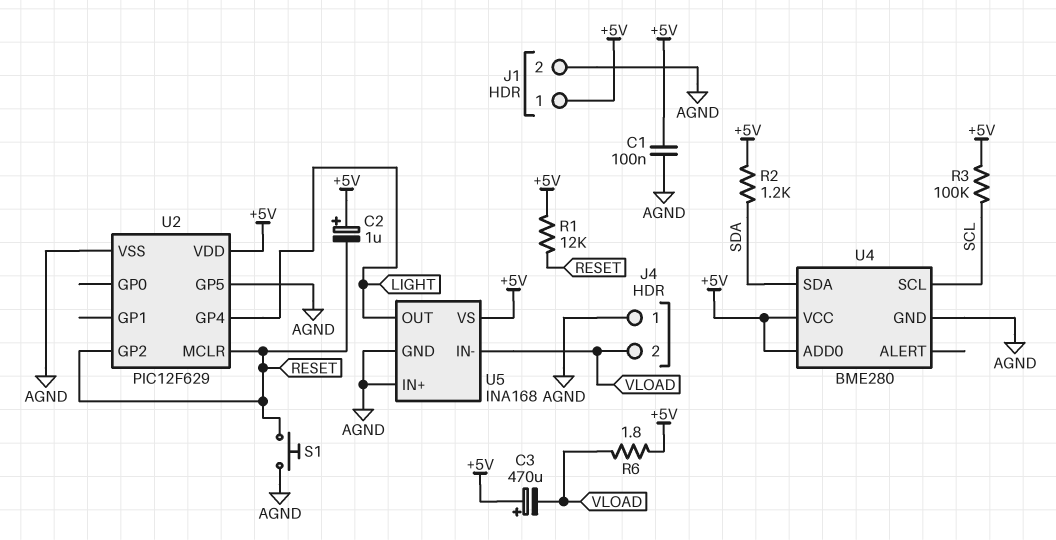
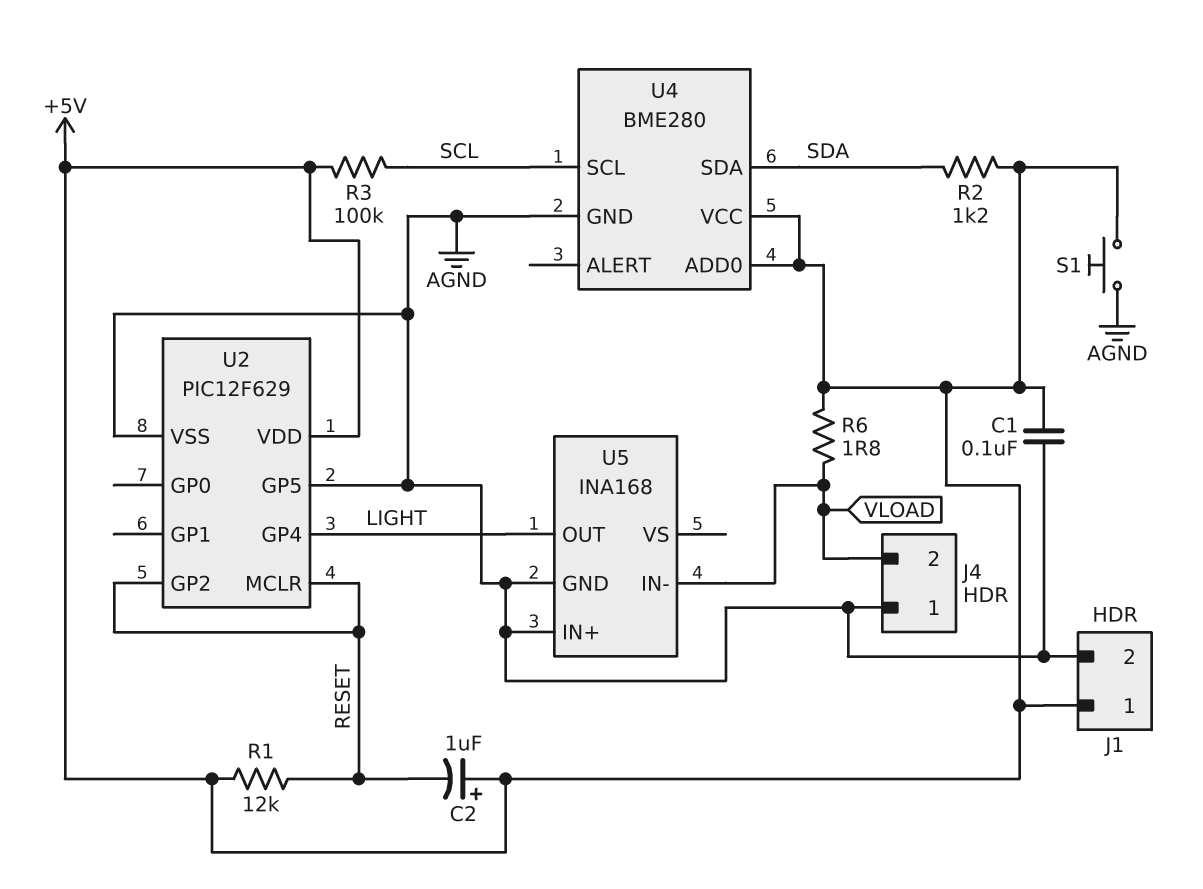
C3: 470uF (plus +5V, minus VLOAD) -> none
S1: button (AGND, RESET) -> button (+5V, AGND)
U5 pin VS: +5V -> none

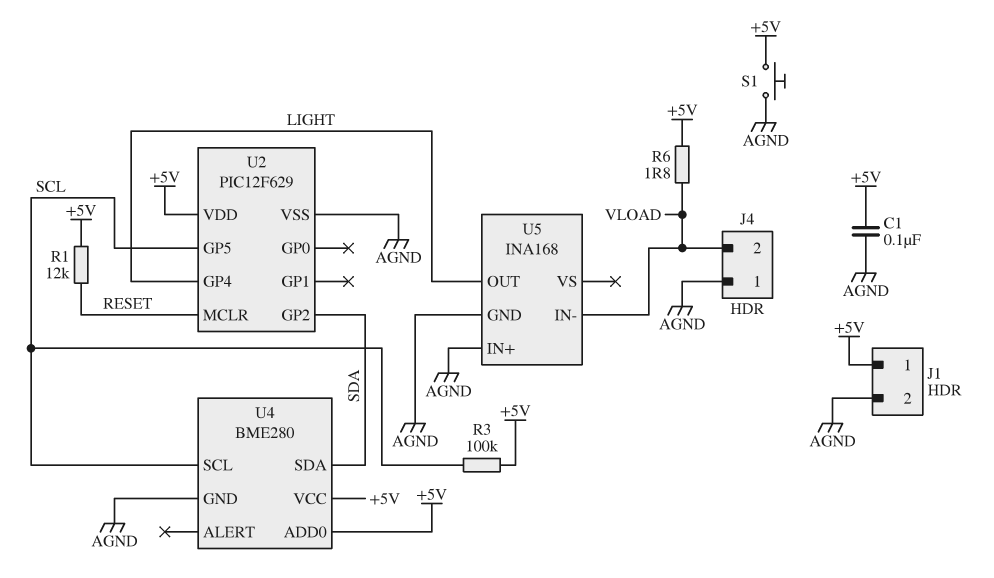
C2: 1uF (plus +5V, minus RESET) -> none
R2: 1.2k (+5V, SDA) -> none
U2 pin GP2: RESET -> SDA
U2 pin GP5: AGND -> SCL

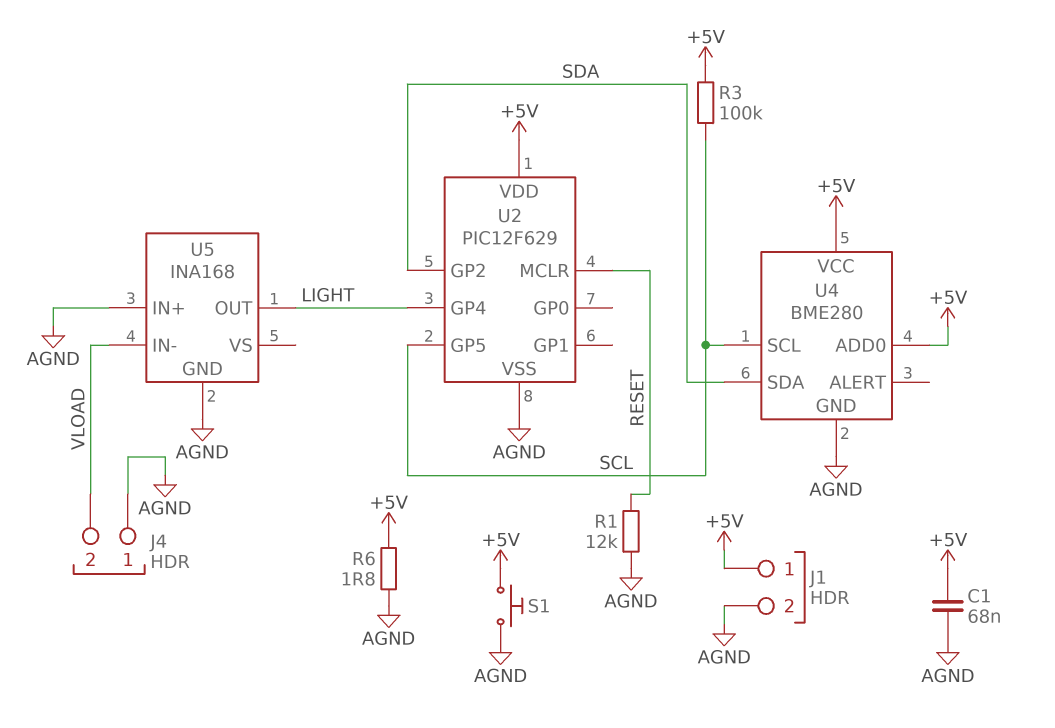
C1: 100nF (+5V, AGND) -> 68nF (+5V, AGND)
R1: 12k (+5V, RESET) -> 12k (AGND, RESET)
R6: 1.8 (+5V, VLOAD) -> 1.8 (+5V, AGND)

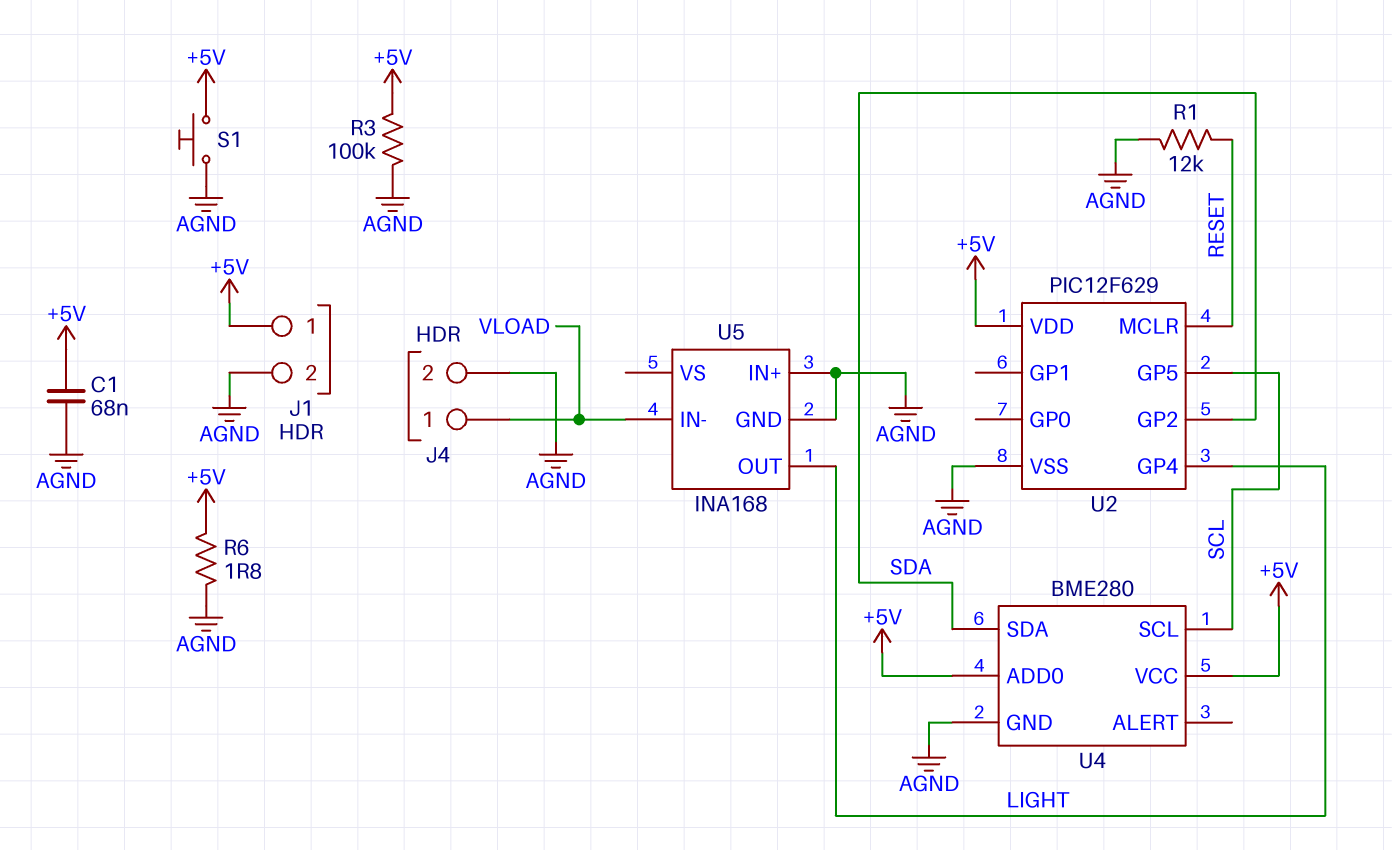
J4 pin 1: AGND -> VLOAD
J4 pin 2: VLOAD -> AGND
R3: 100k (+5V, SCL) -> 100k (+5V, AGND)

